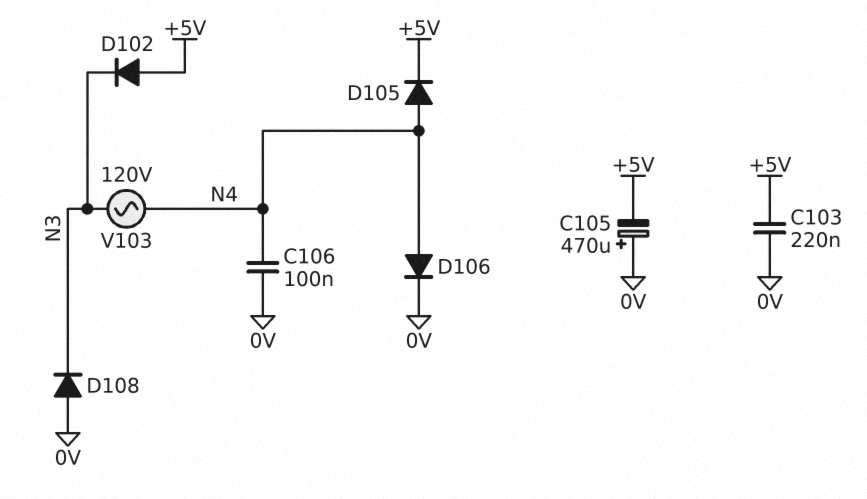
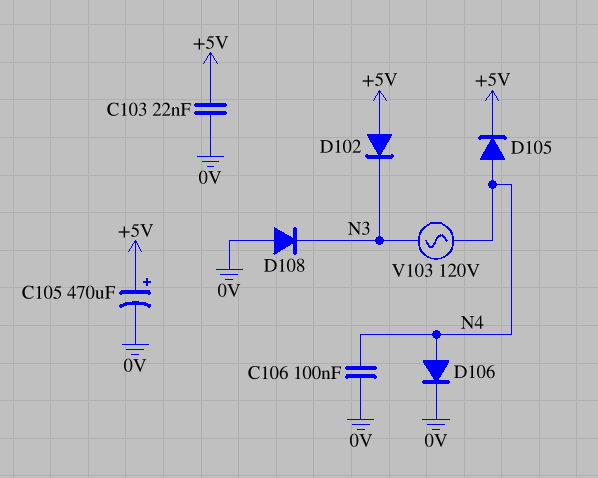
C103: 220nF (+5V, 0V) -> 22nF (+5V, 0V)
C105: 470uF (plus 0V, minus +5V) -> 470uF (plus +5V, minus 0V)

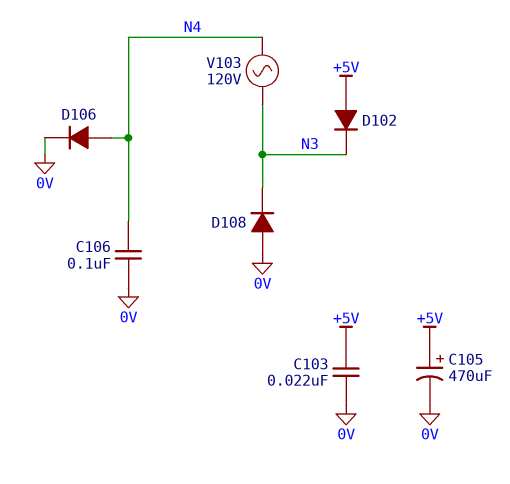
D105: diode (A N4, K +5V) -> none

